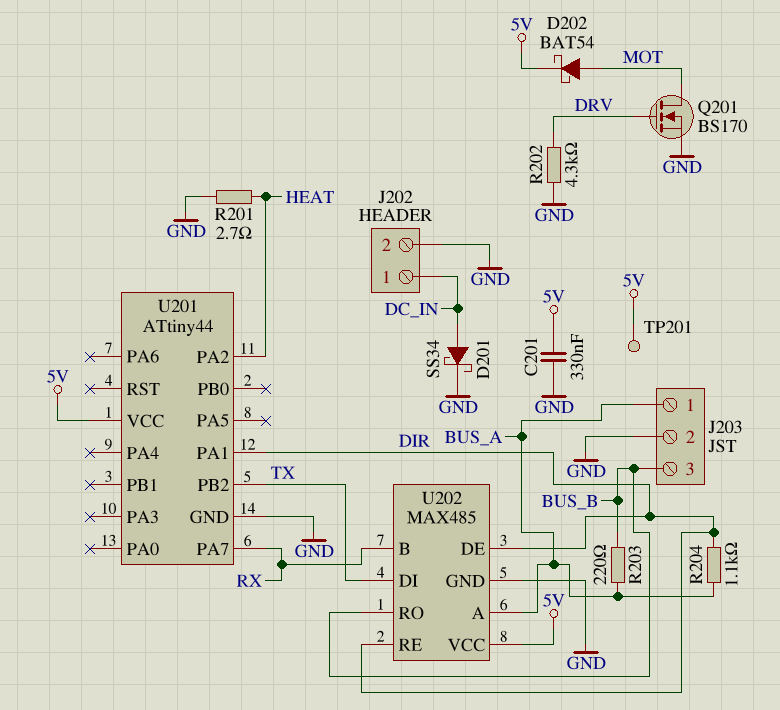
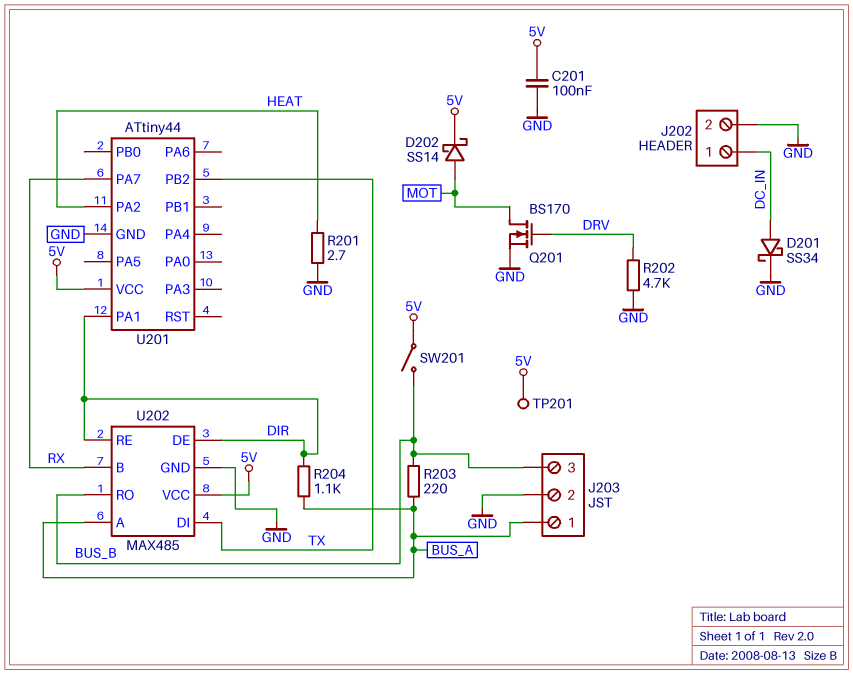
C201: 330nF (5V, GND) -> 100nF (5V, GND)
D202: schottky BAT54 (A MOT, K 5V) -> schottky SS14 (A MOT, K 5V)
R202: 4.3k (DRV, GND) -> 4.7k (DRV, GND)
SW201: none -> switch (5V, BUS_B)

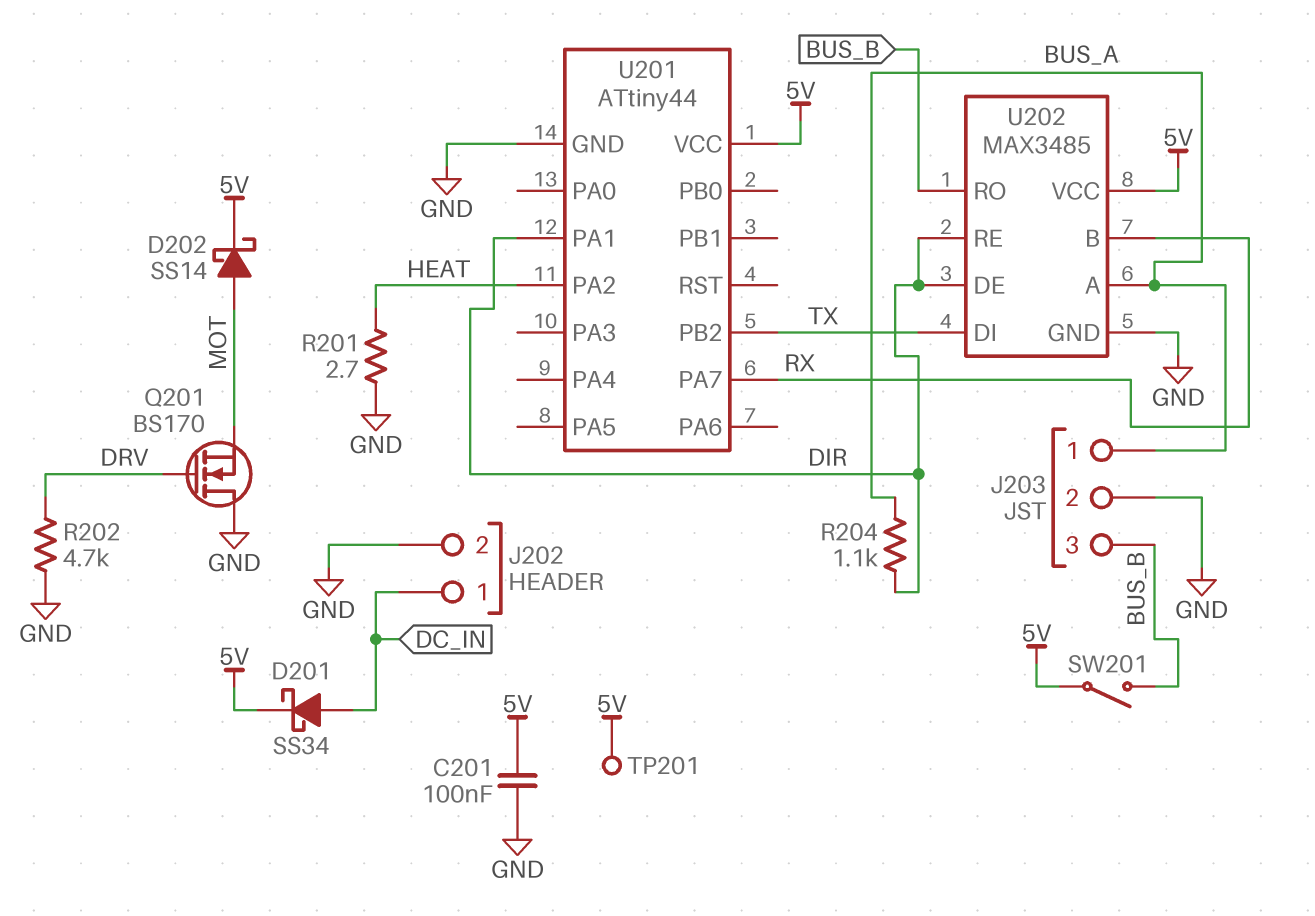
D201: schottky SS34 (A DC_IN, K GND) -> schottky SS34 (A DC_IN, K 5V)
Q201: NMOS BS170 (G DRV, D MOT, S GND) -> NMOS BS170 (G DRV, D GND, S MOT)
R203: 220 (BUS_A, BUS_B) -> none
U202: MAX485 -> MAX3485

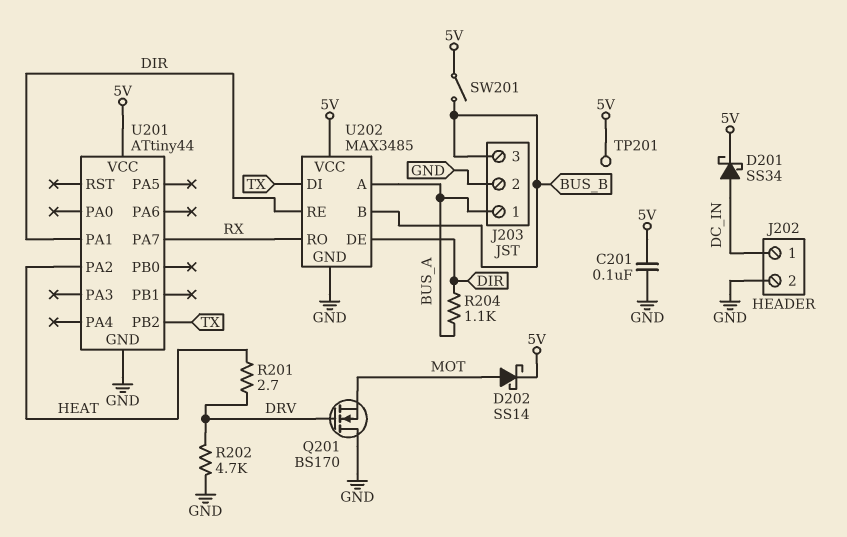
R201: 2.7 (GND, HEAT) -> 2.7 (DRV, HEAT)
U202 pin B: RX -> BUS_B
U202 pin RO: BUS_B -> RX

